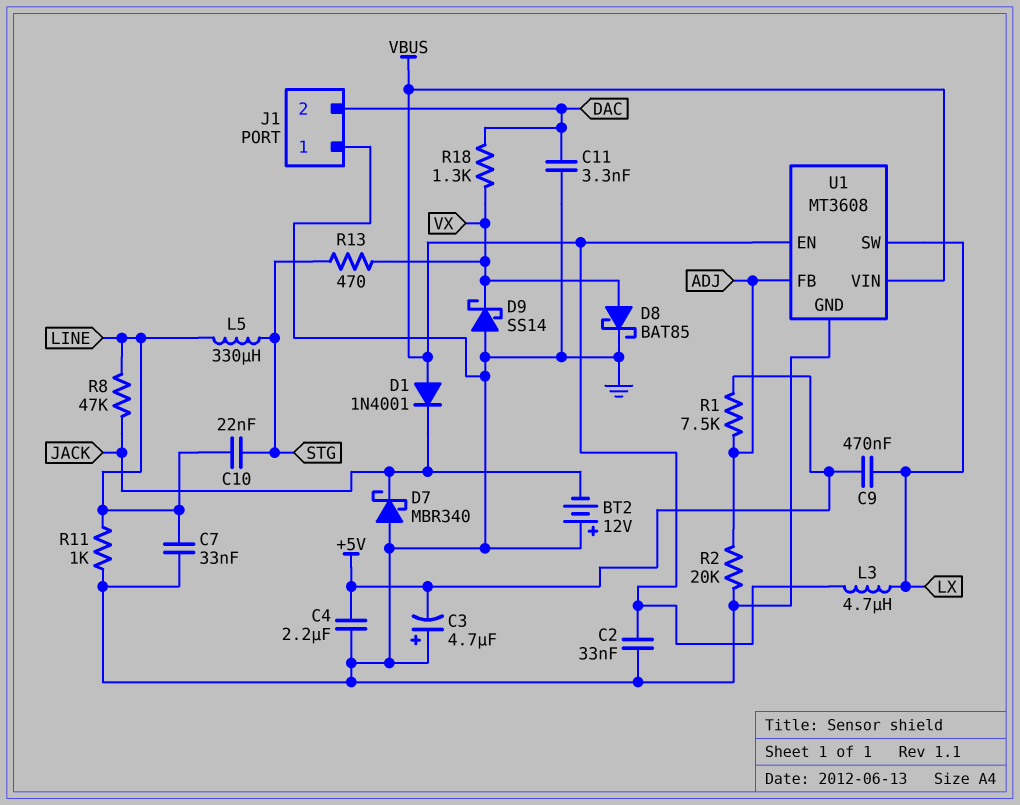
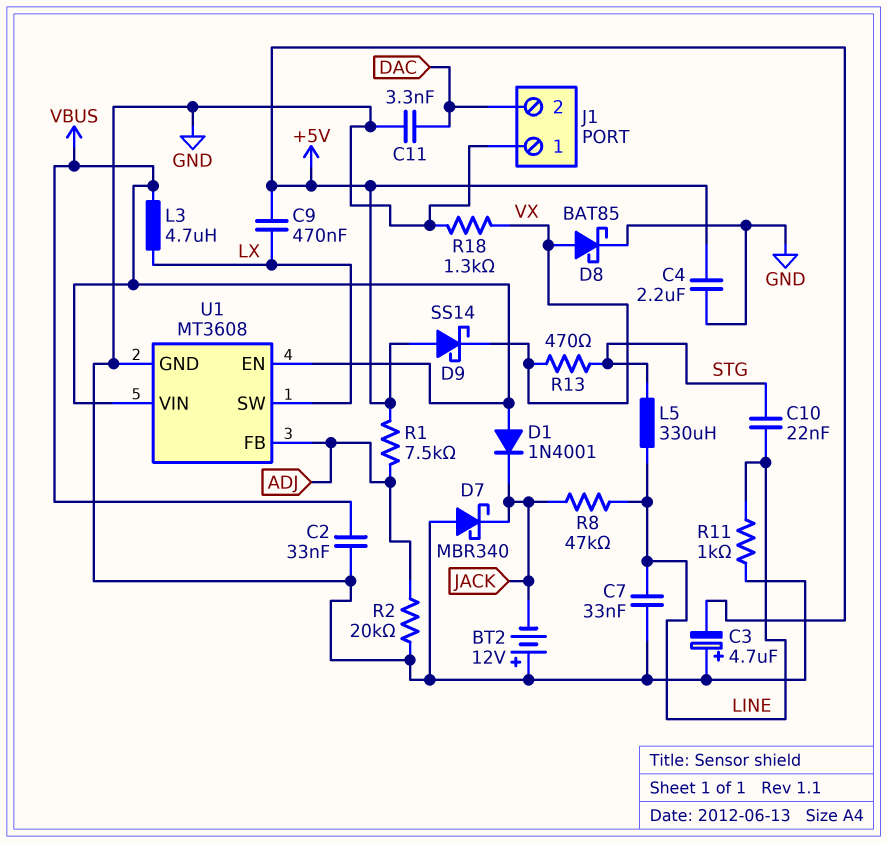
D9: schottky SS14 (A GND, K VX) -> schottky SS14 (A +5V, K VX)
R18: 1.3k (DAC, VX) -> 1.3k (GND, VX)

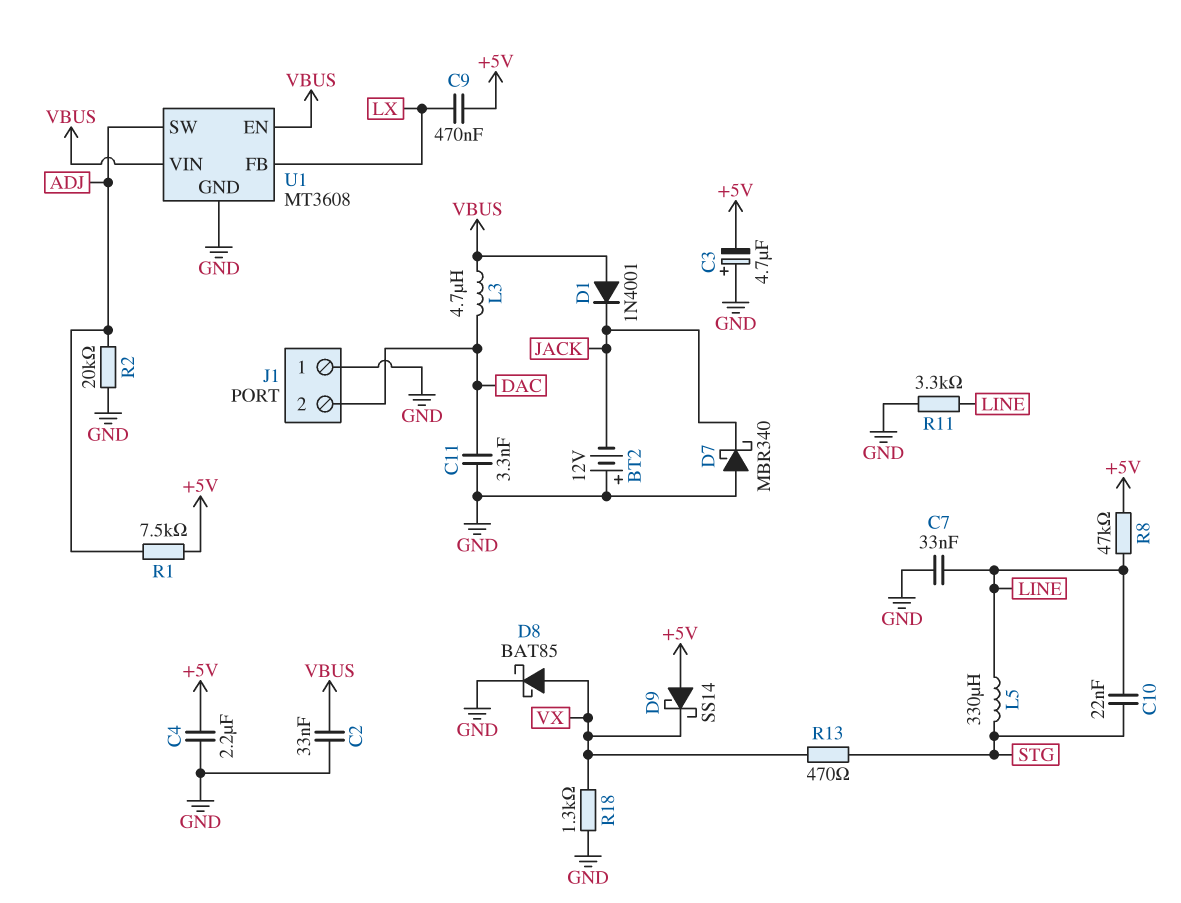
L3: 4.7uH (LX, VBUS) -> 4.7uH (DAC, VBUS)
R8: 47k (JACK, LINE) -> 47k (+5V, LINE)
R11: 1k (GND, LINE) -> 3.3k (GND, LINE)
U1 pin FB: ADJ -> LX
U1 pin SW: LX -> ADJ

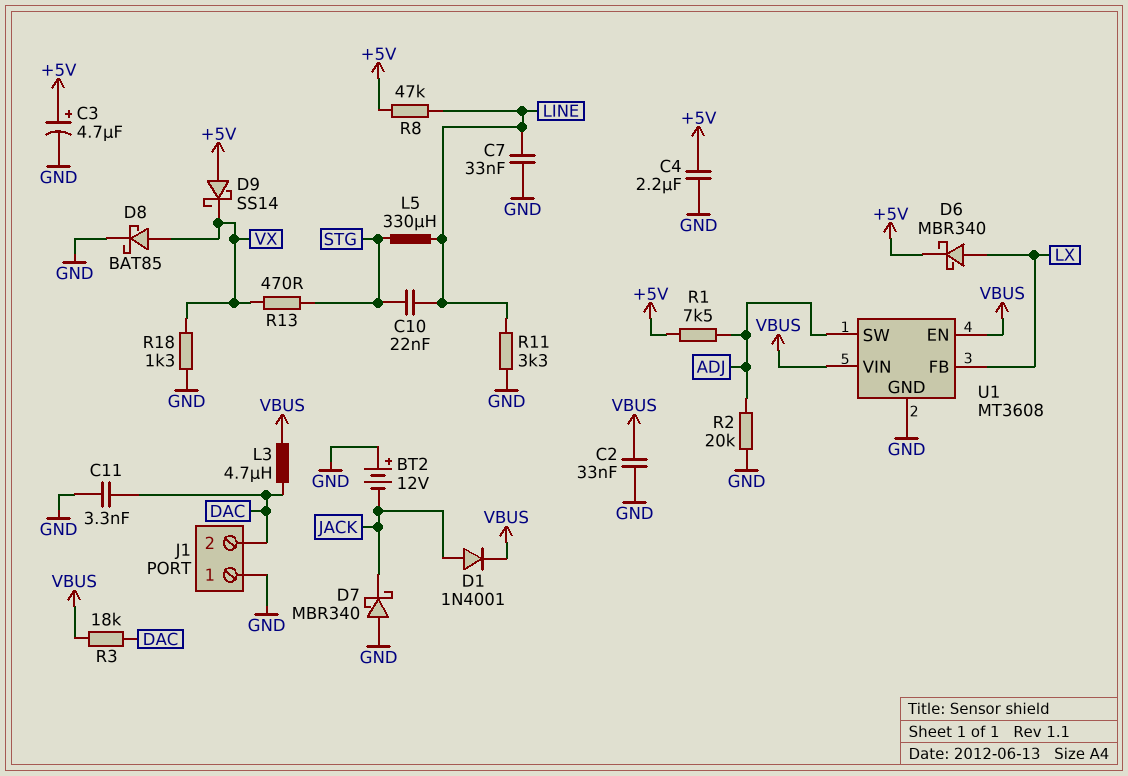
C3: 4.7uF (plus GND, minus +5V) -> 4.7uF (plus +5V, minus GND)
C9: 470nF (+5V, LX) -> none
D1: diode 1N4001 (A VBUS, K JACK) -> diode 1N4001 (A JACK, K VBUS)
D6: none -> schottky MBR340 (A LX, K +5V)
R3: none -> 18k (DAC, VBUS)

